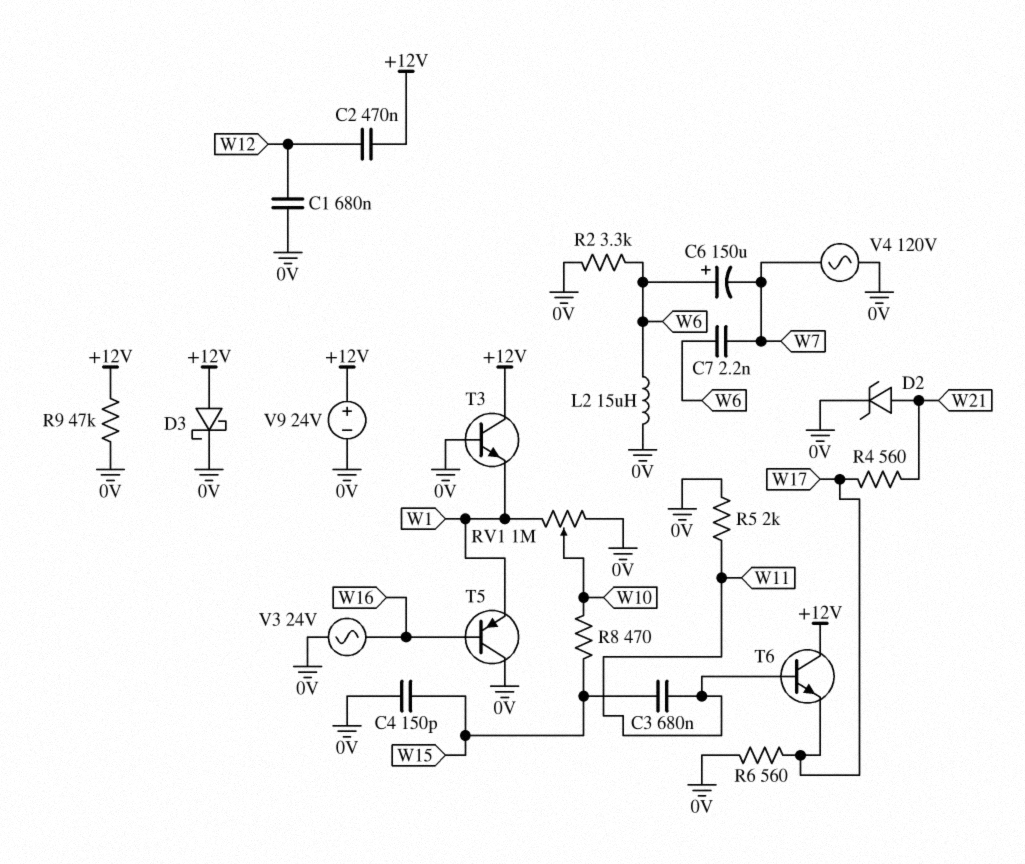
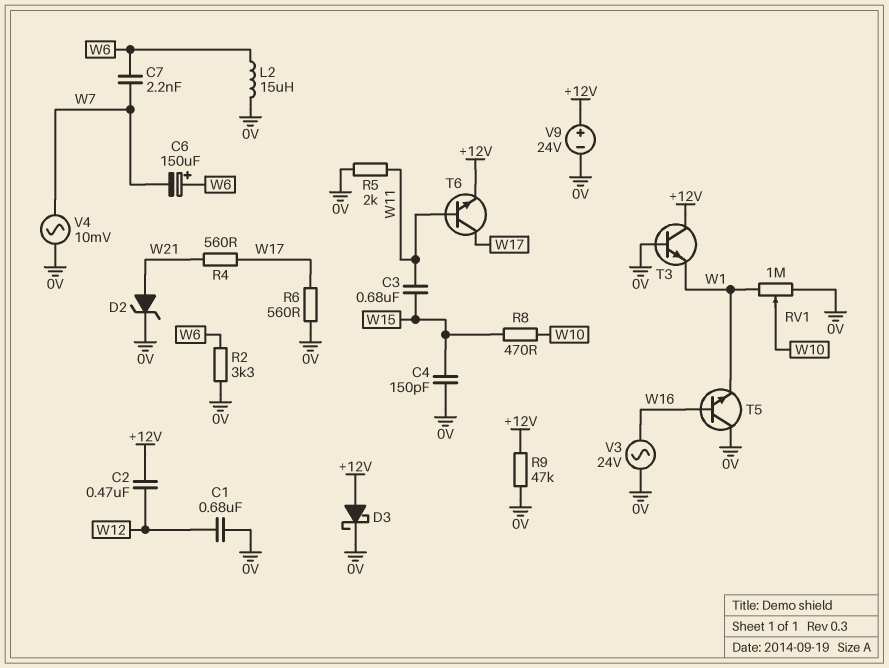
T5: PNP (B W16, C 0V, E W1) -> NPN (B W16, C 0V, E W1)
T6: NPN (B W11, C +12V, E W17) -> NPN (B W11, C W17, E +12V)
V4: AC 120V (0V, W7) -> AC 10mV (0V, W7)

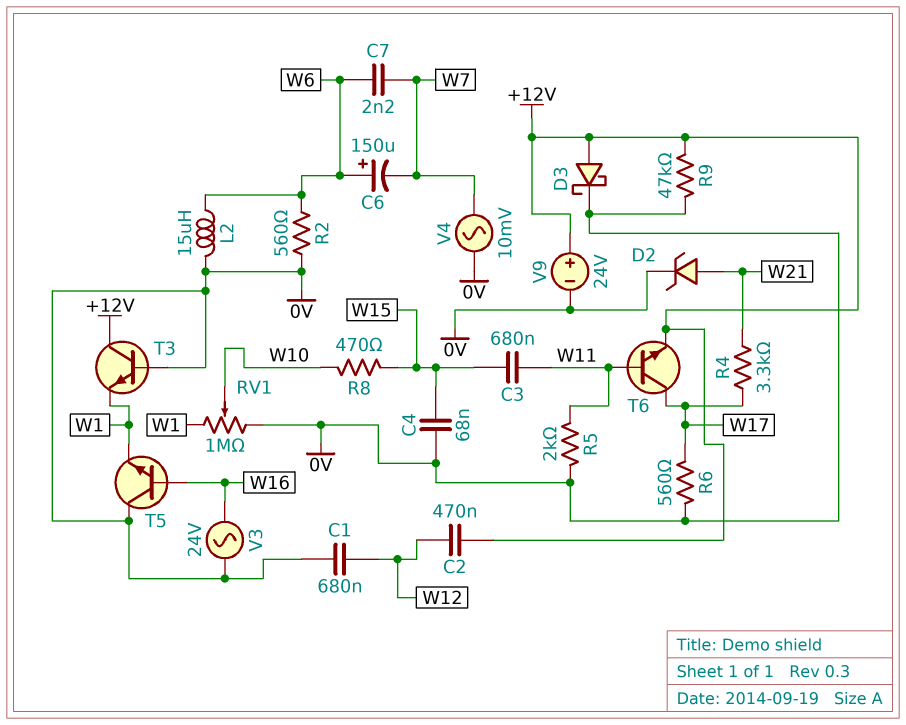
C4: 150pF (0V, W15) -> 68nF (0V, W15)
R2: 3.3k (0V, W6) -> 560 (0V, W6)
R4: 560 (W17, W21) -> 3.3k (W17, W21)

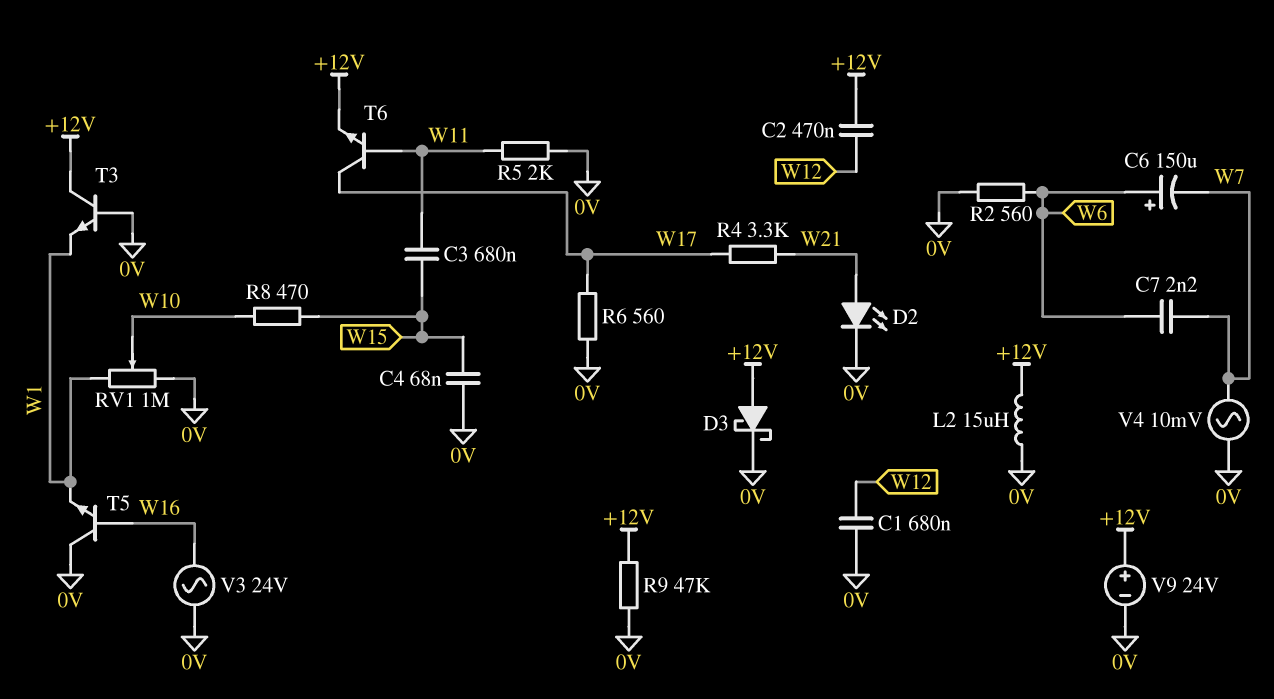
D2: zener (A W21, K 0V) -> LED (A W21, K 0V)
L2: 15uH (0V, W6) -> 15uH (+12V, 0V)

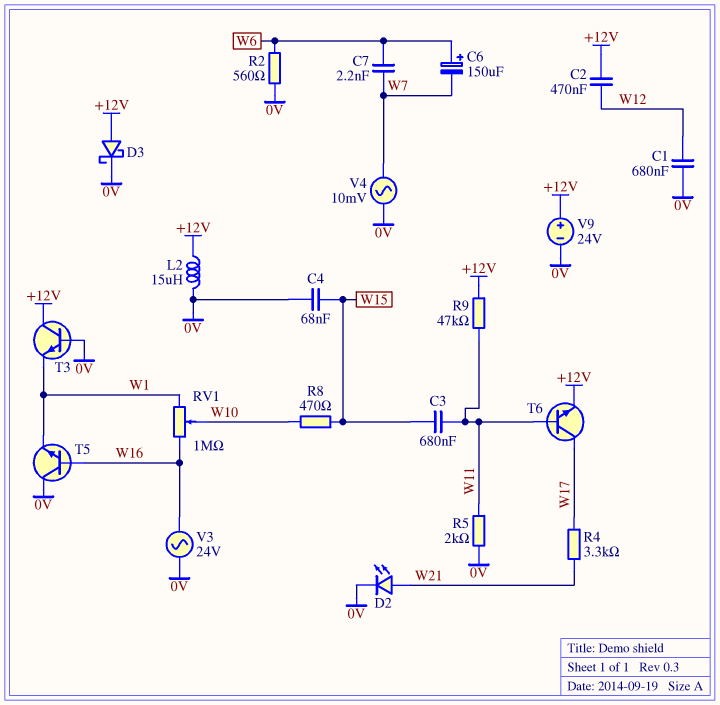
R6: 560 (0V, W17) -> none
R9: 47k (+12V, 0V) -> 47k (+12V, W11)
RV1: 1M (0V, W1, wiper W10) -> 1M (W1, W16, wiper W10)

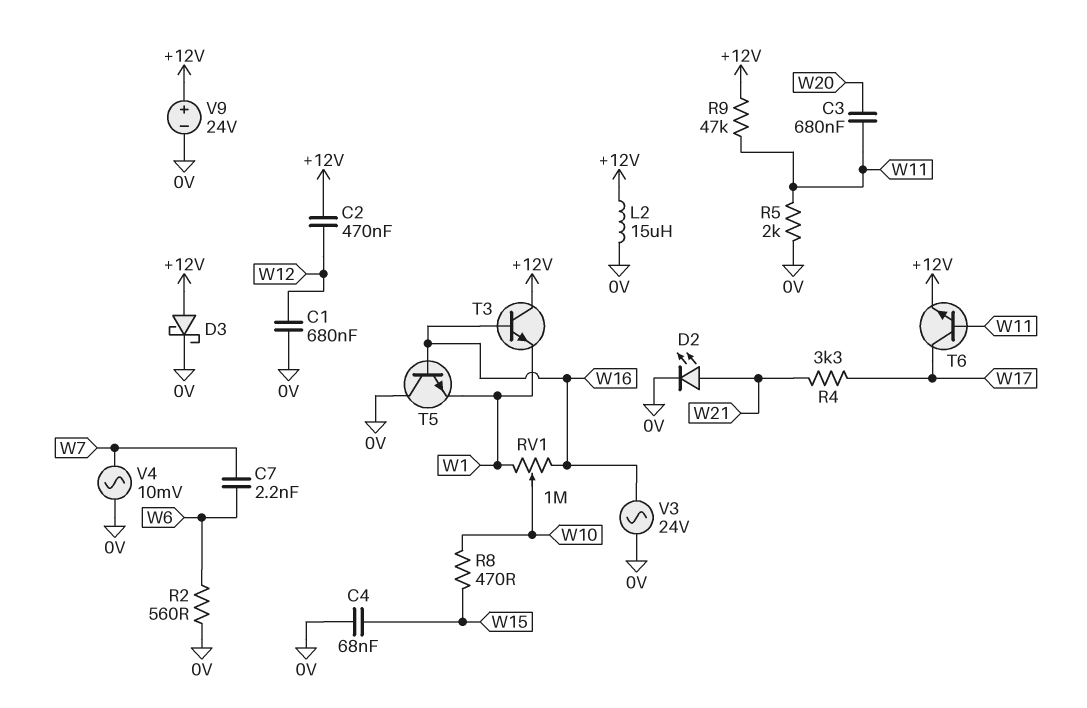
C3: 680nF (W11, W15) -> 680nF (W11, W20)
C6: 150uF (plus W6, minus W7) -> none
T3: NPN (B 0V, C +12V, E W1) -> NPN (B W16, C +12V, E W1)

